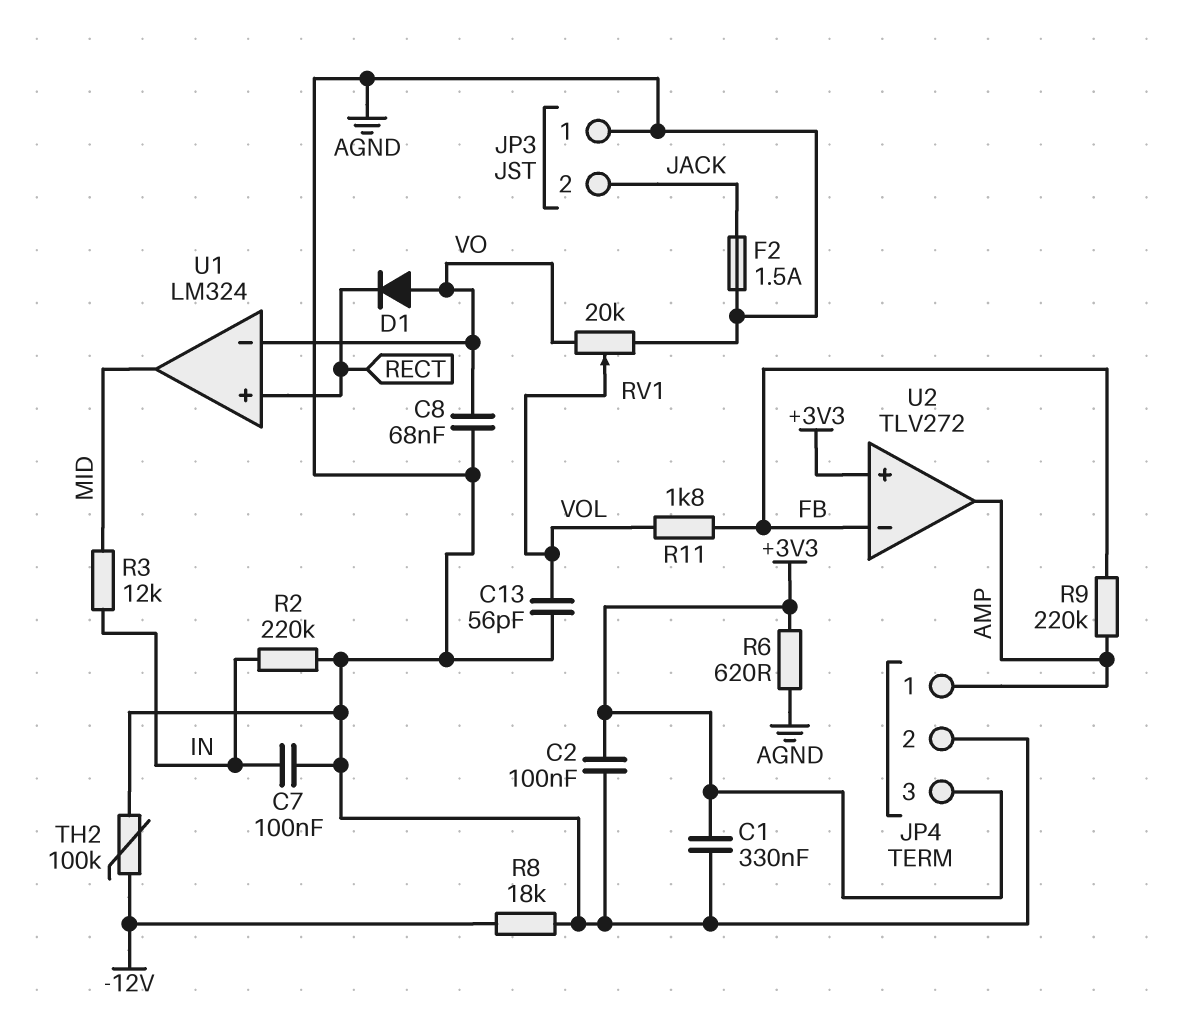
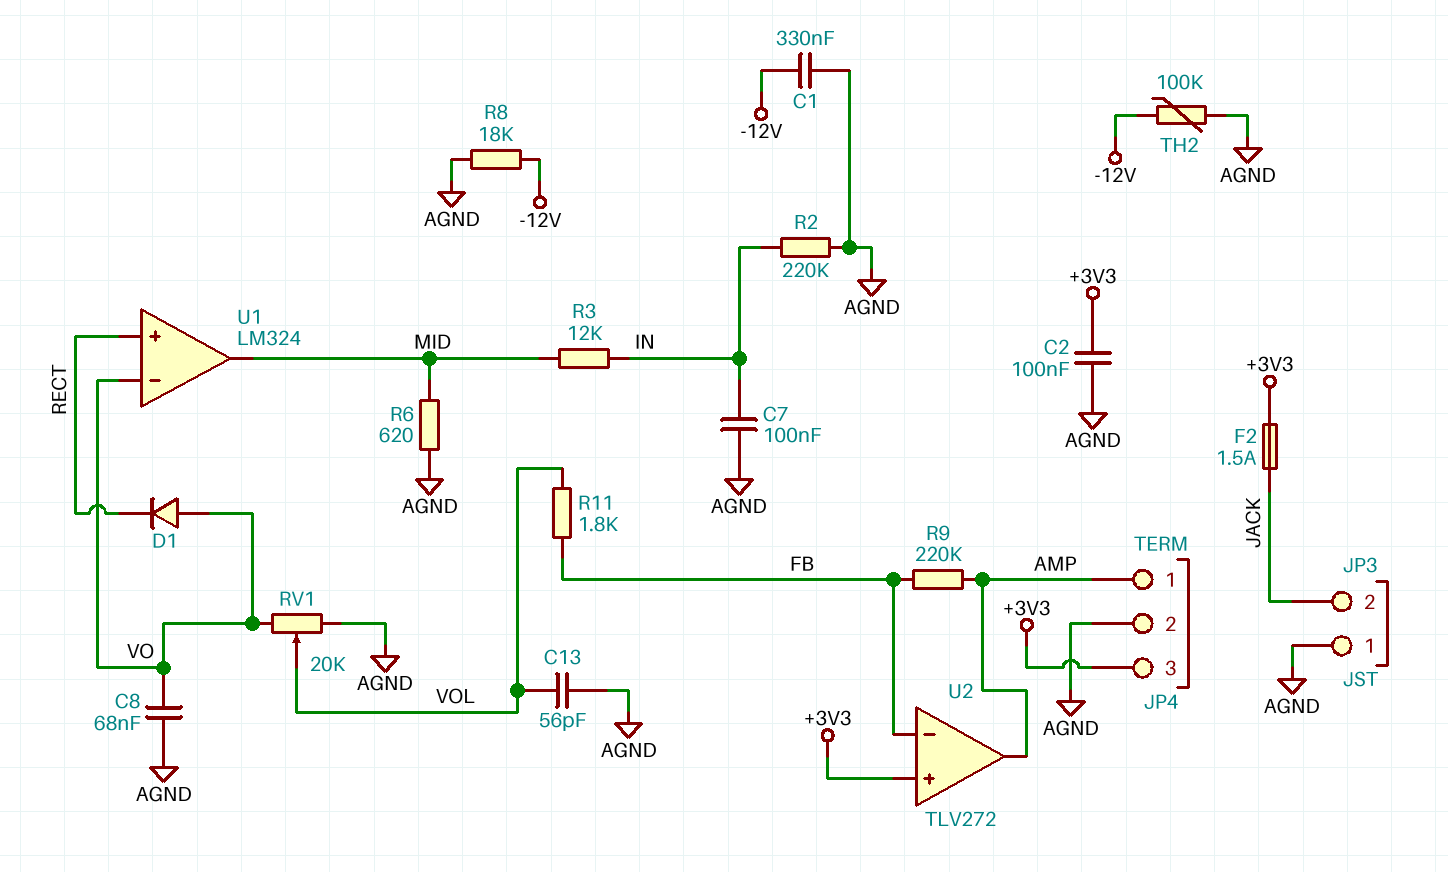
C1: 330nF (+3V3, AGND) -> 330nF (-12V, AGND)
F2: 1.5A (AGND, JACK) -> 1.5A (+3V3, JACK)
R6: 620 (+3V3, AGND) -> 620 (AGND, MID)

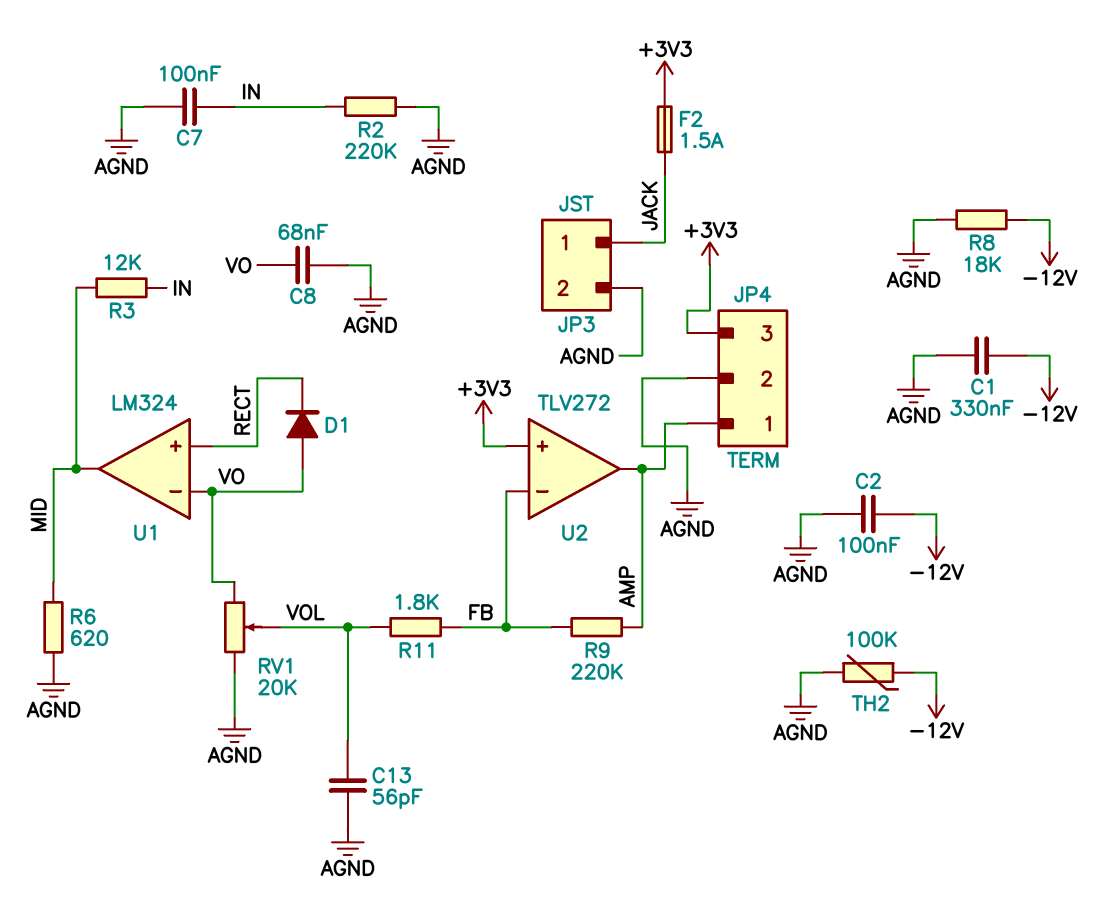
C2: 100nF (+3V3, AGND) -> 100nF (-12V, AGND)
JP3 pin 1: AGND -> JACK
JP3 pin 2: JACK -> AGND

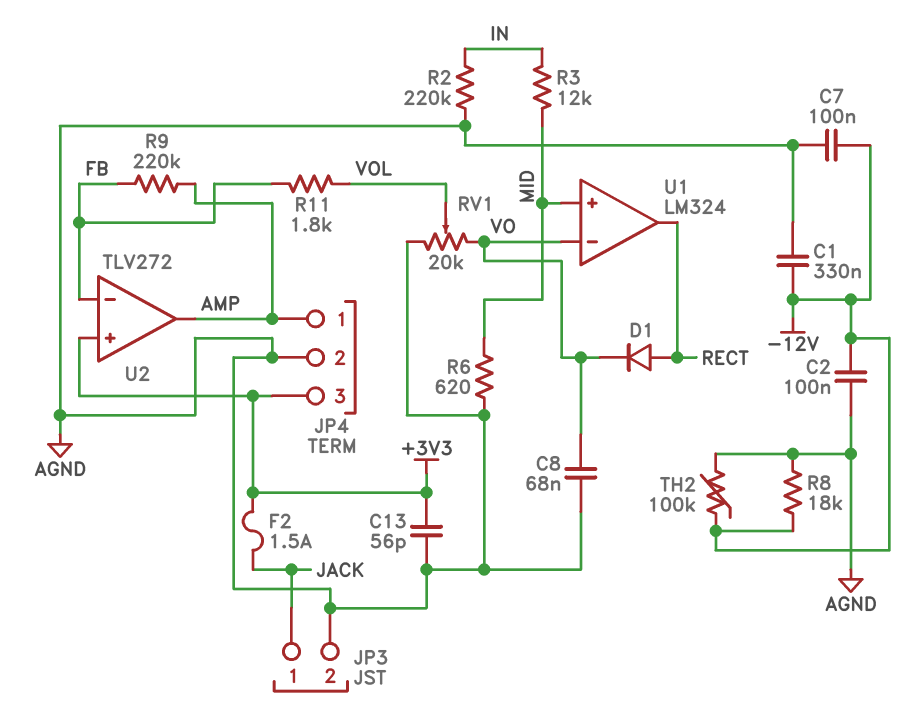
C7: 100nF (AGND, IN) -> 100nF (-12V, AGND)
C13: 56pF (AGND, VOL) -> 56pF (+3V3, AGND)
D1: diode (A VO, K RECT) -> diode (A RECT, K VO)
U1 pin in+: RECT -> MID
U1 pin out: MID -> RECT

